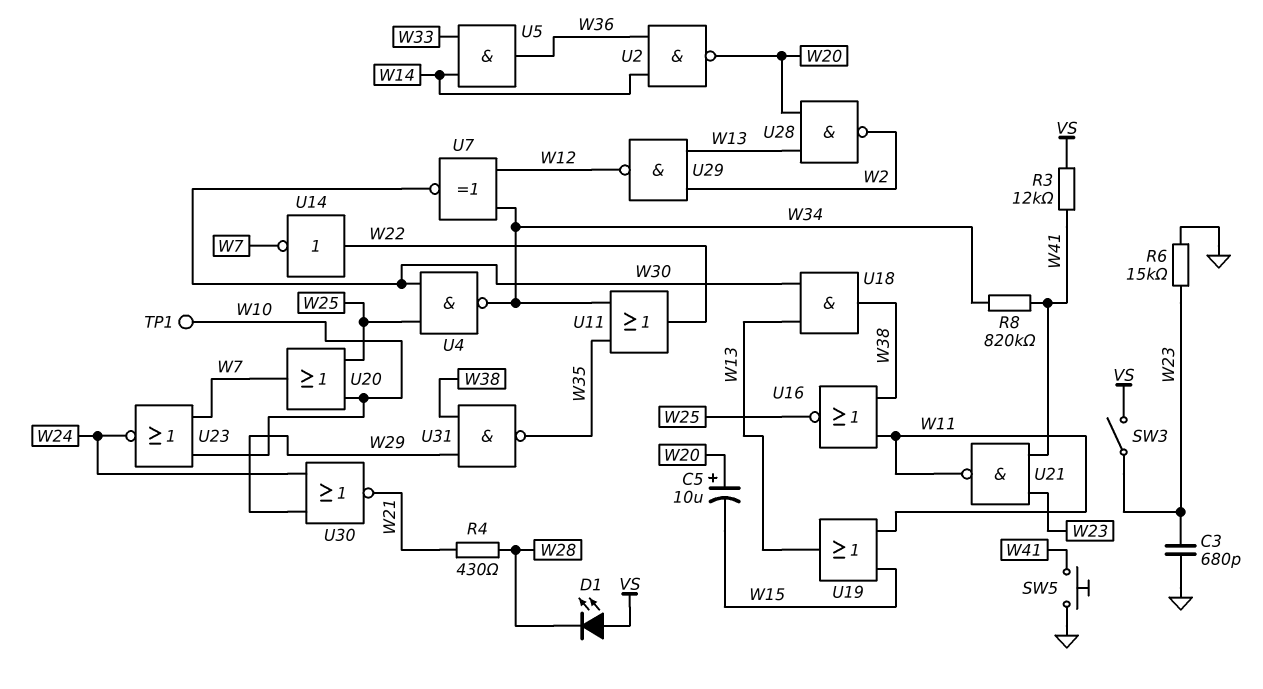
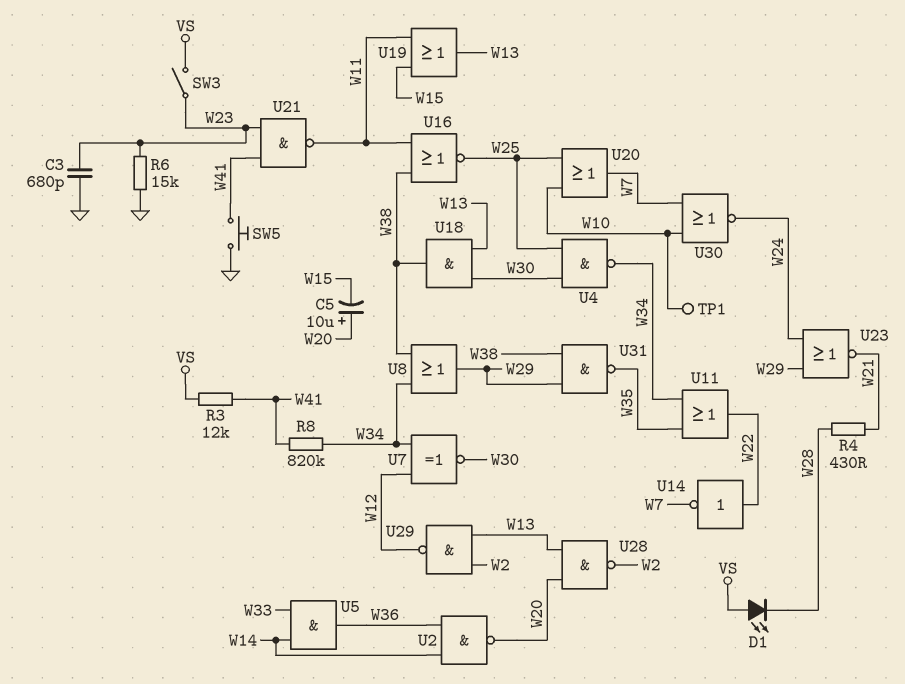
U8: none -> OR (in W34, in W38, out W29)
U23: NOR (in W7, in W10, out W24) -> NOR (in W24, in W29, out W21)
U30: NOR (in W24, in W29, out W21) -> NOR (in W7, in W10, out W24)

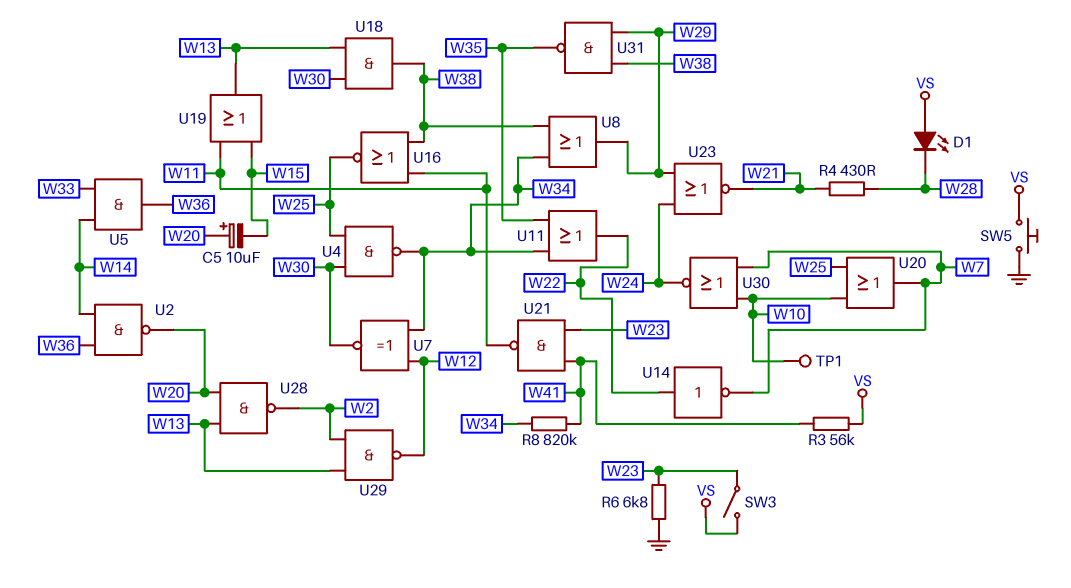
C3: 680pF (GND, W23) -> none
R3: 12k (VS, W41) -> 56k (VS, W41)
R6: 15k (GND, W23) -> 6.8k (GND, W23)
SW5: button (GND, W41) -> button (GND, VS)

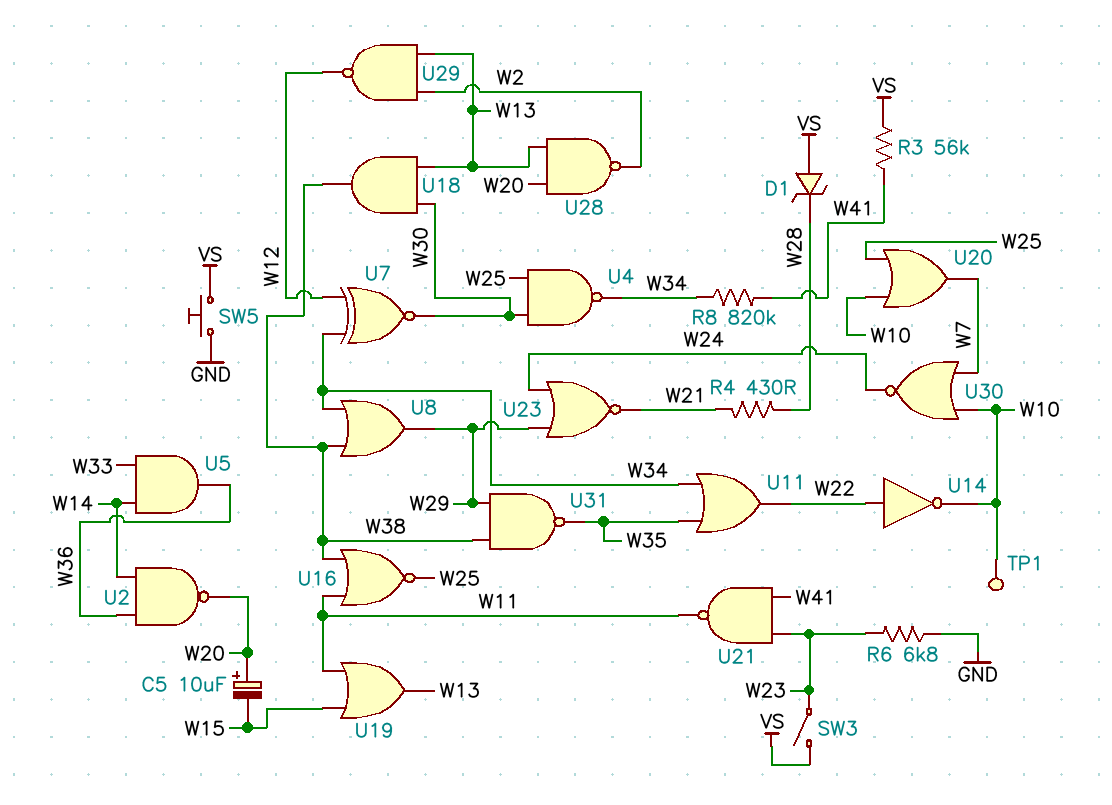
D1: LED (A VS, K W28) -> zener (A VS, K W28)
U14: NOT (in W22, out W7) -> NOT (in W22, out W10)

